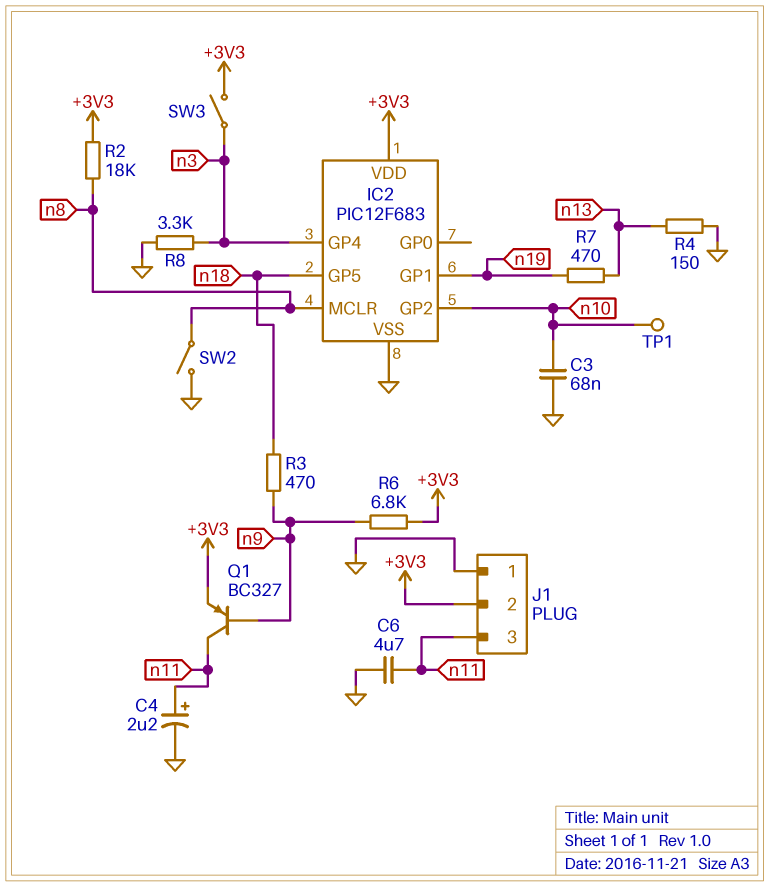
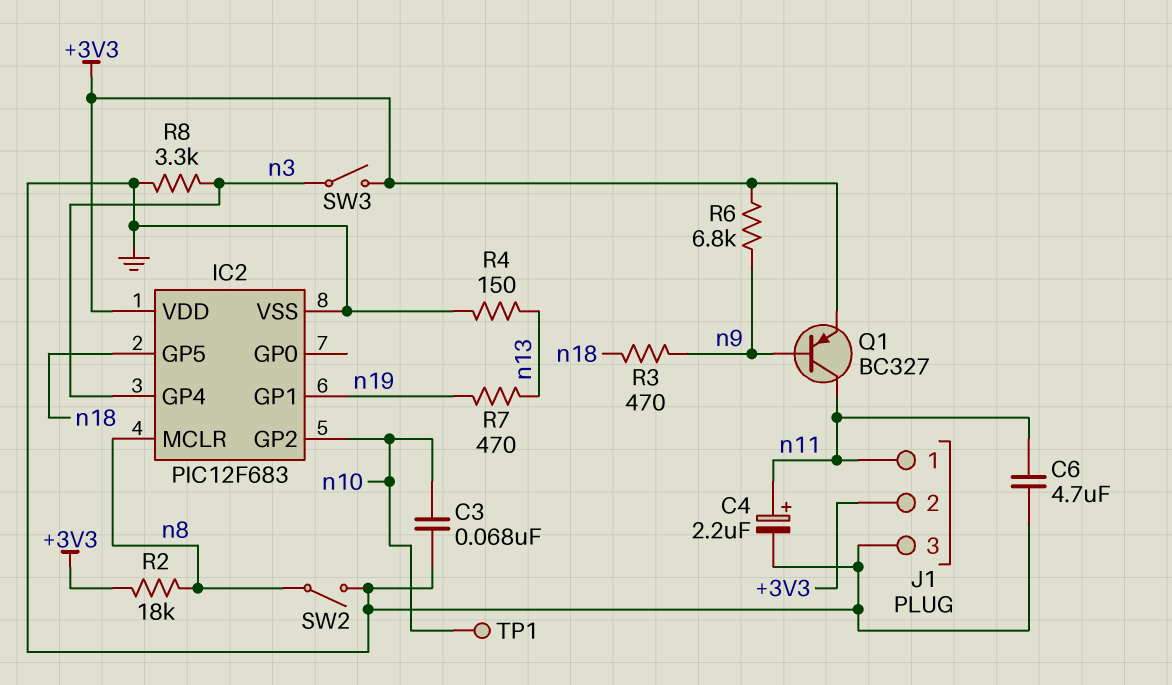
J1 pin 1: GND -> n11
J1 pin 3: n11 -> GND

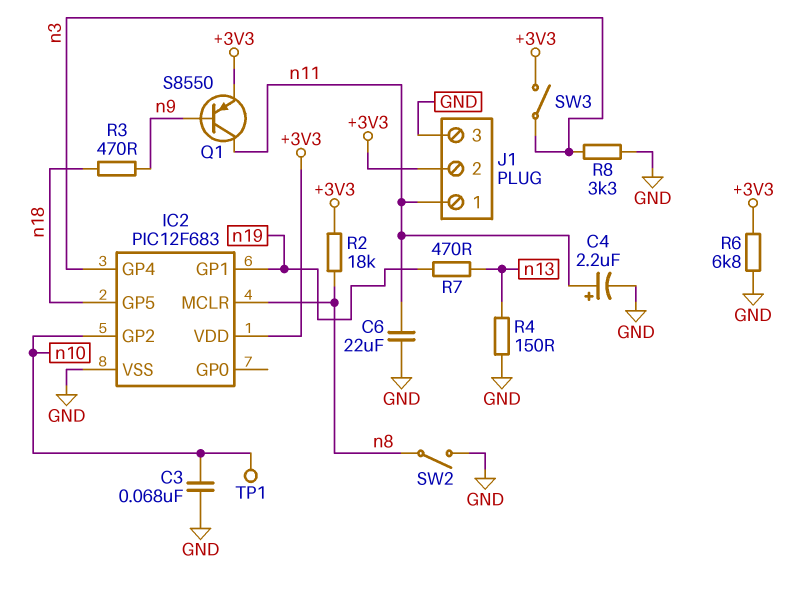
C6: 4.7uF (GND, n11) -> 22uF (GND, n11)
Q1: PNP BC327 (B n9, C n11, E +3V3) -> PNP S8550 (B n9, C n11, E +3V3)
R6: 6.8k (+3V3, n9) -> 6.8k (+3V3, GND)

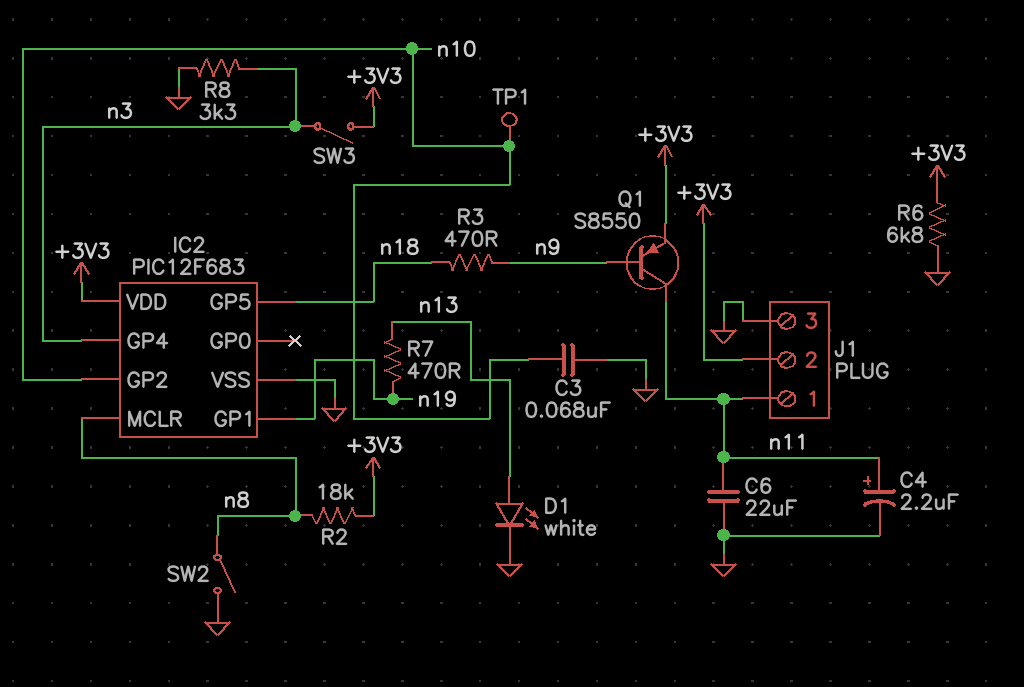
D1: none -> LED white (A n13, K GND)
R4: 150 (GND, n13) -> none

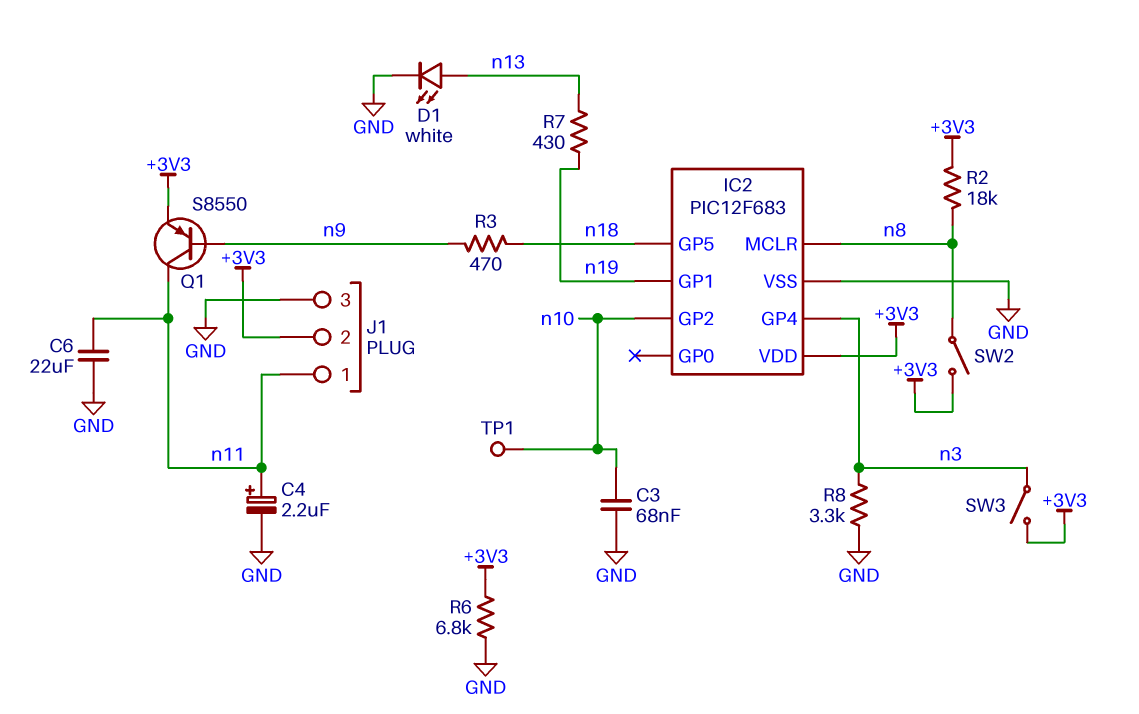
R7: 470 (n13, n19) -> 430 (n13, n19)
SW2: switch (GND, n8) -> switch (+3V3, n8)

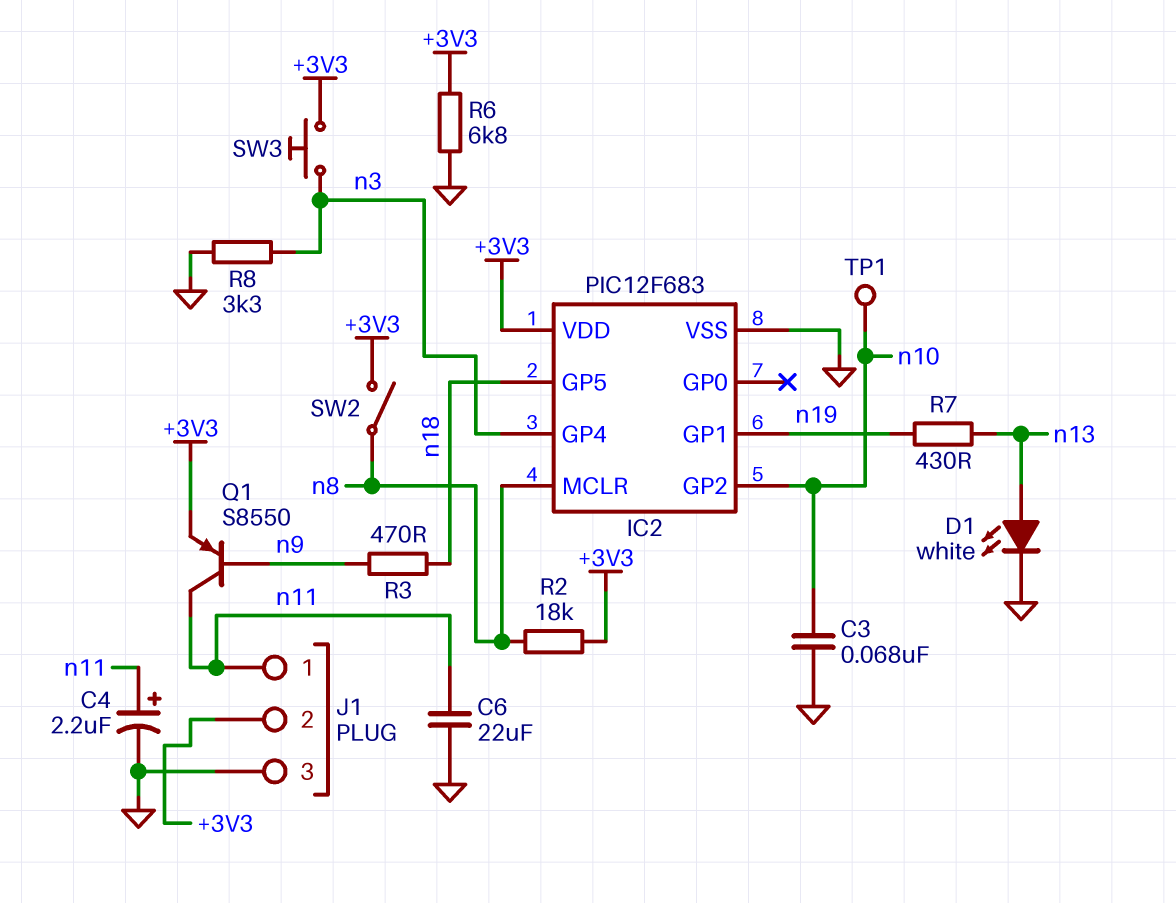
SW3: switch (+3V3, n3) -> button (+3V3, n3)

